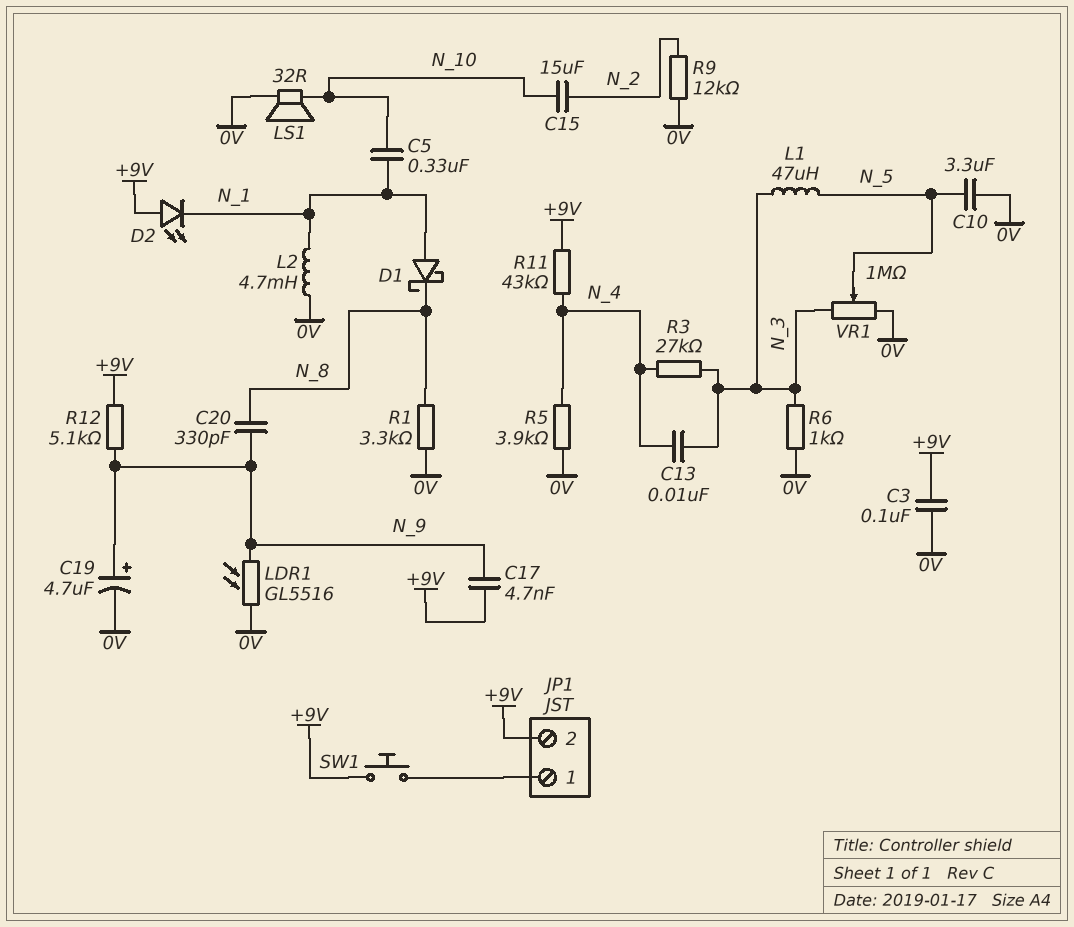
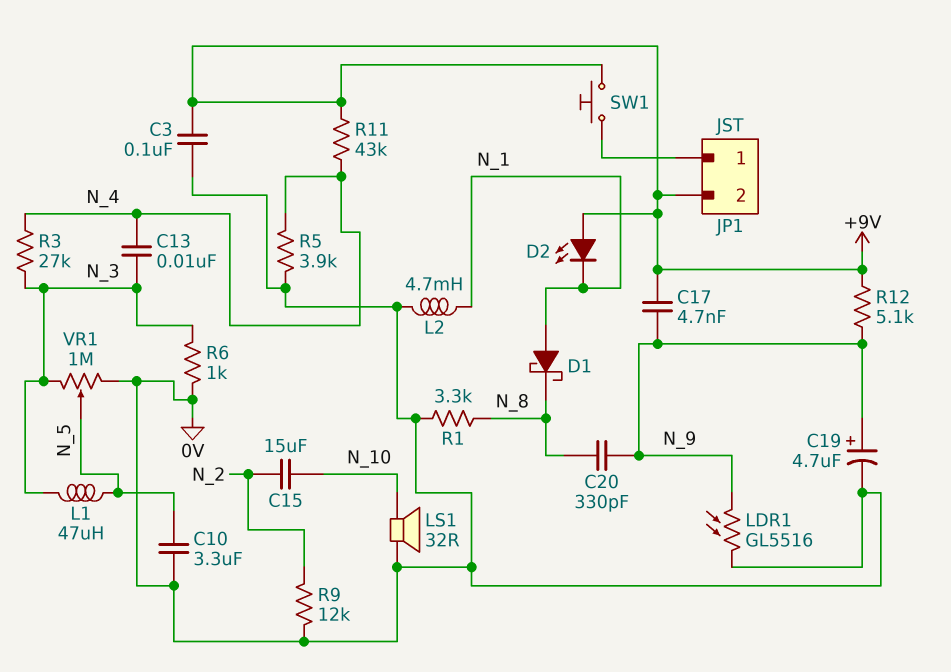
C5: 330nF (N_1, N_10) -> none

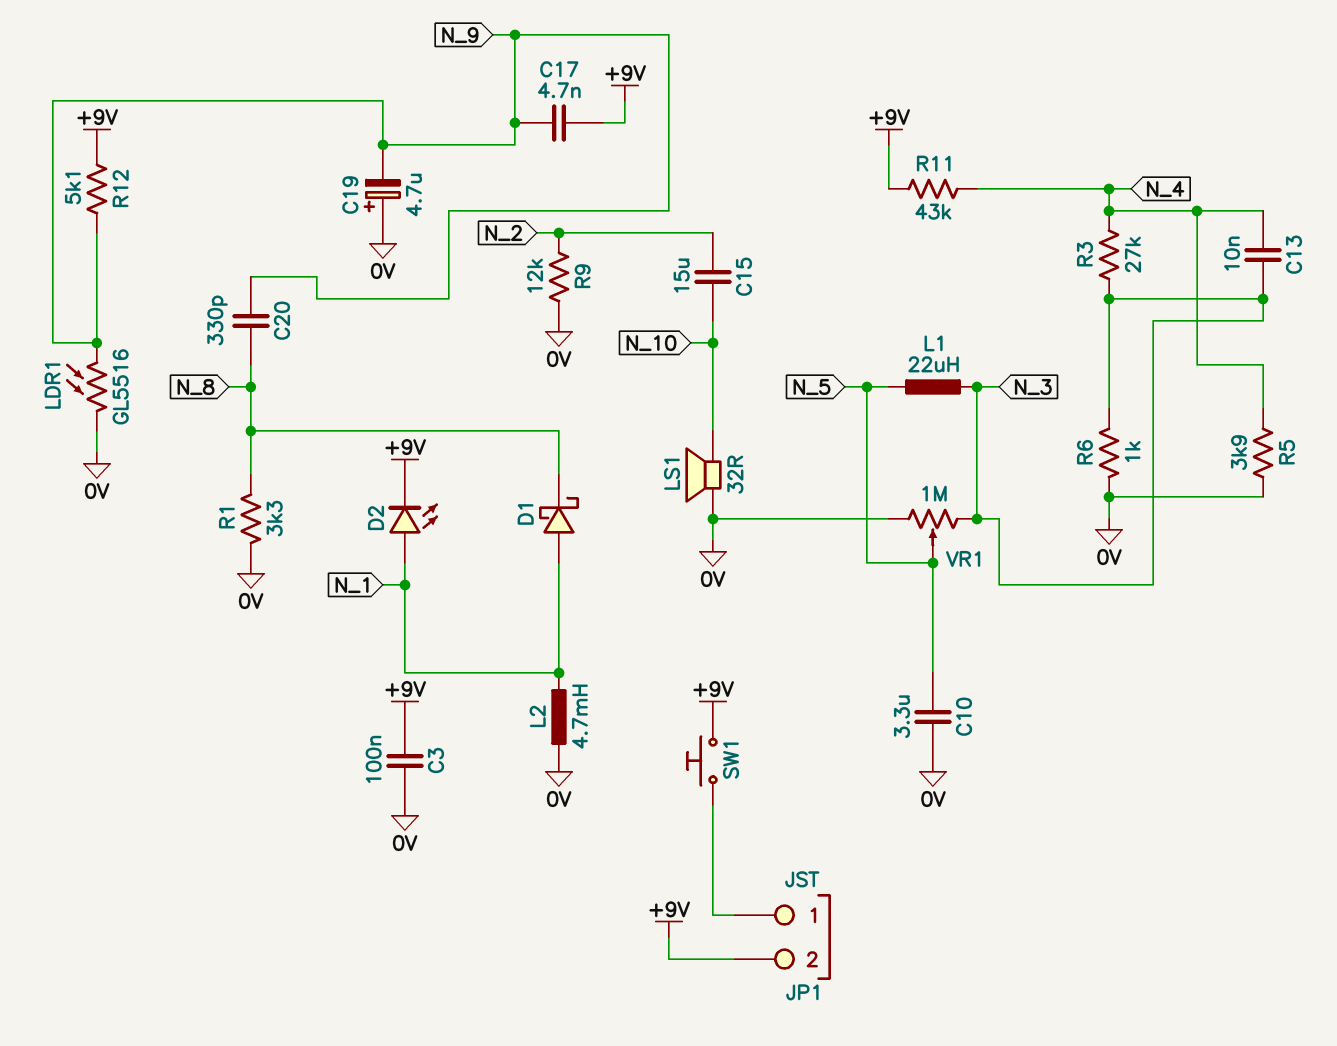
C19: 4.7uF (plus N_9, minus 0V) -> 4.7uF (plus 0V, minus N_9)
D2: LED (A +9V, K N_1) -> LED (A N_1, K +9V)
L1: 47uH (N_3, N_5) -> 22uH (N_3, N_5)

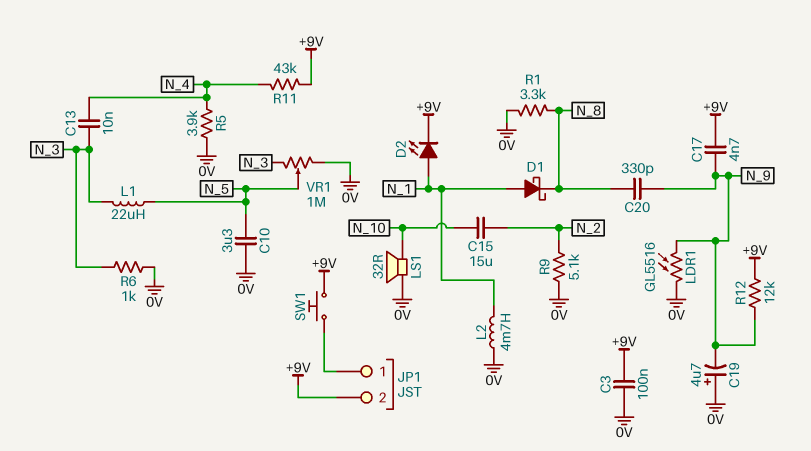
R3: 27k (N_3, N_4) -> none
R9: 12k (0V, N_2) -> 5.1k (0V, N_2)
R12: 5.1k (+9V, N_9) -> 12k (+9V, N_9)

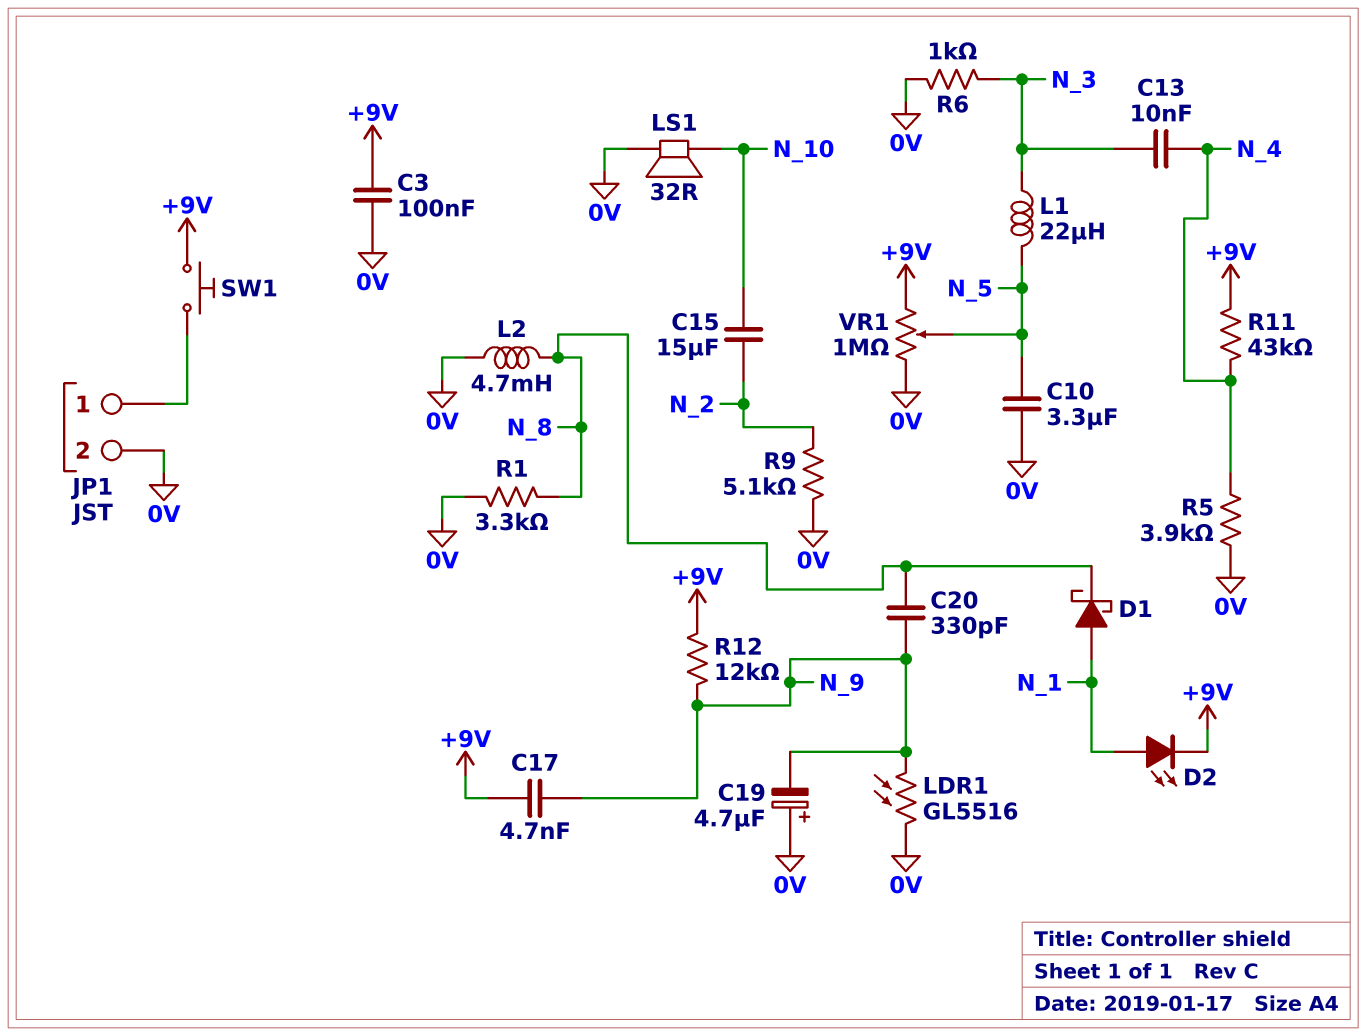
JP1 pin 2: +9V -> 0V
L2: 4.7mH (0V, N_1) -> 4.7mH (0V, N_8)
VR1: 1M (0V, N_3, wiper N_5) -> 1M (+9V, 0V, wiper N_5)

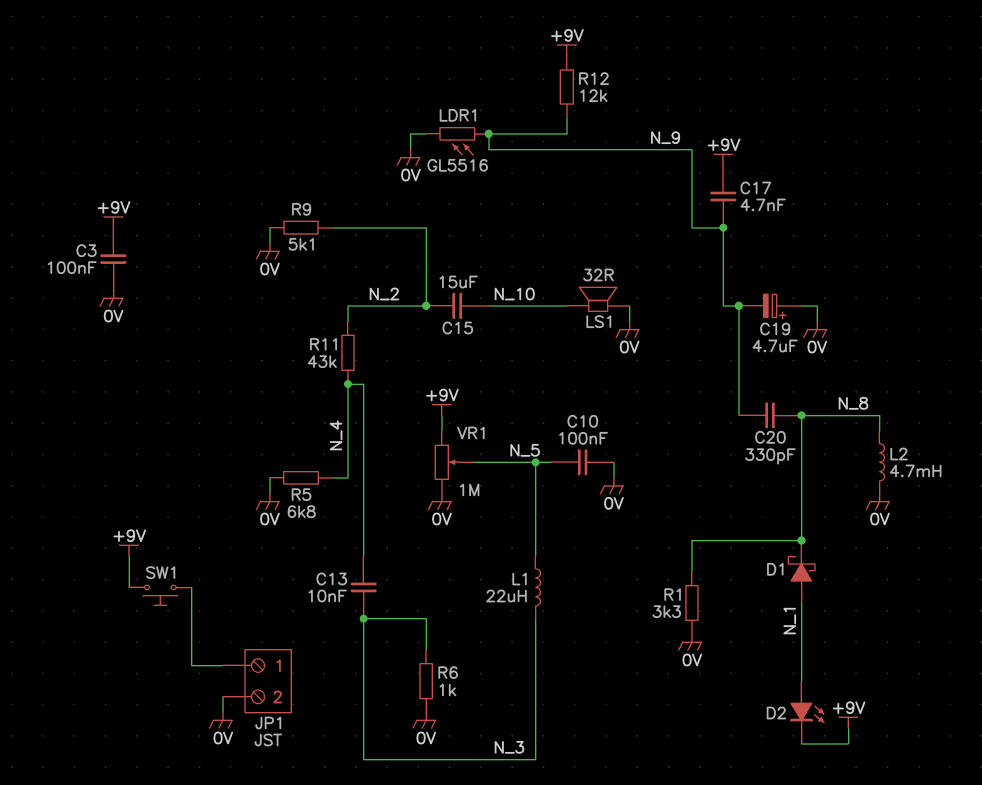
C10: 3.3uF (0V, N_5) -> 100nF (0V, N_5)
R5: 3.9k (0V, N_4) -> 6.8k (0V, N_4)
R11: 43k (+9V, N_4) -> 43k (N_2, N_4)

